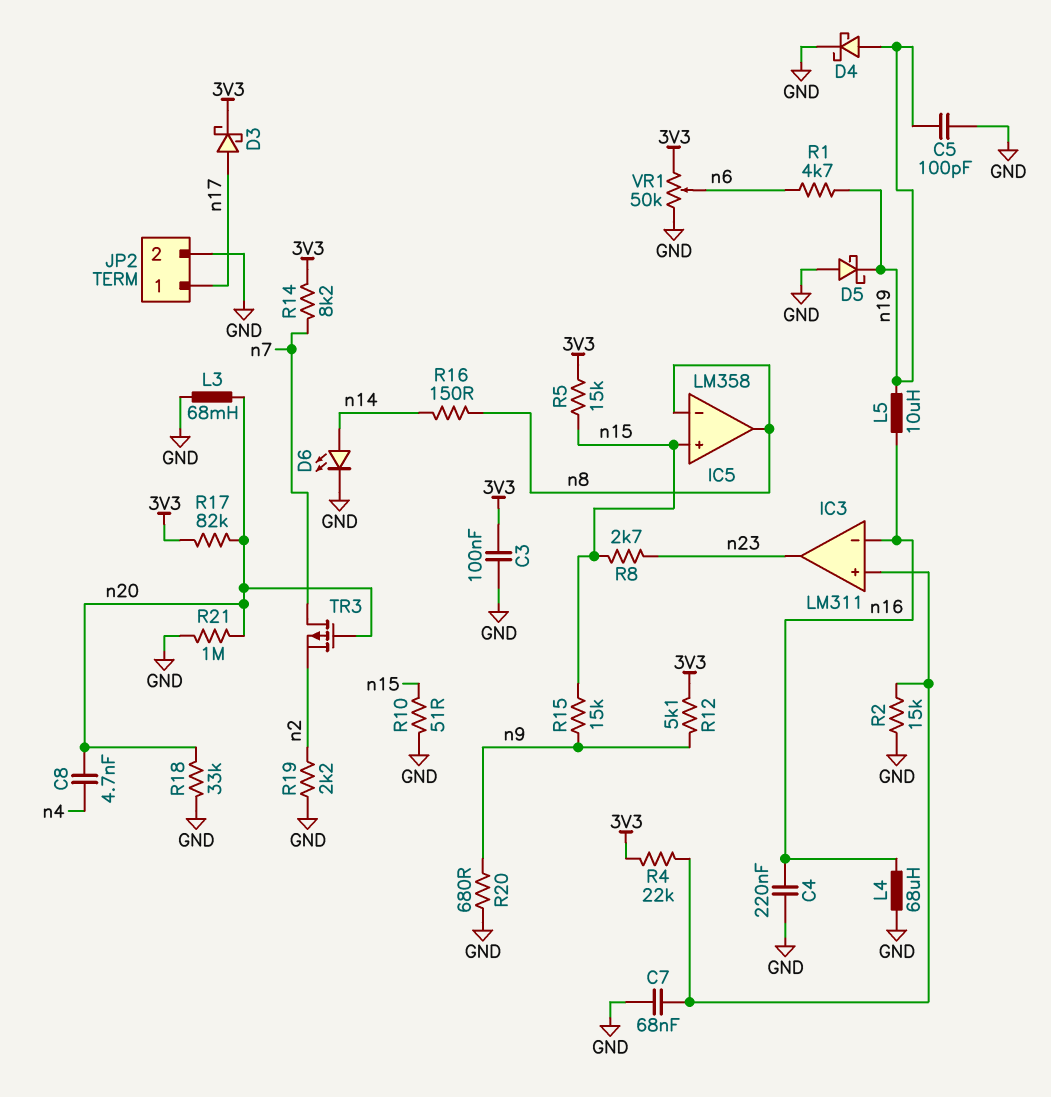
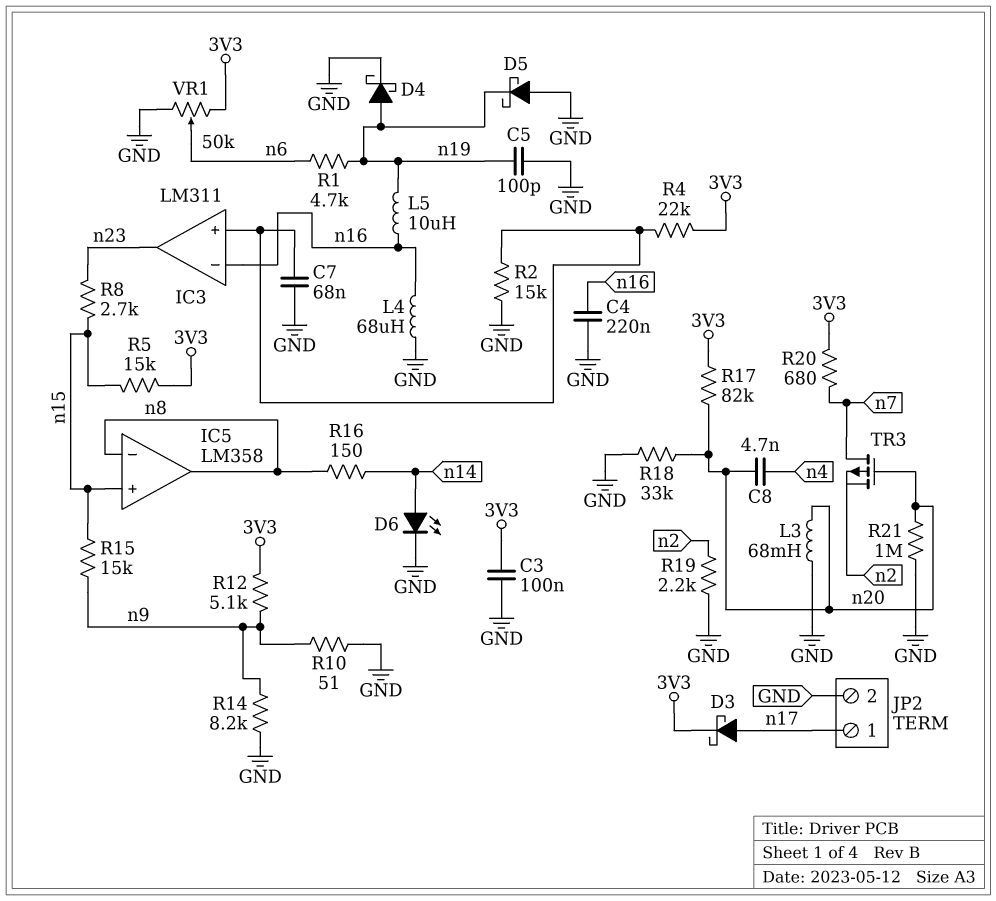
R10: 51 (GND, n15) -> 51 (GND, n9)
R14: 8.2k (3V3, n7) -> 8.2k (GND, n9)
R20: 680 (GND, n9) -> 680 (3V3, n7)

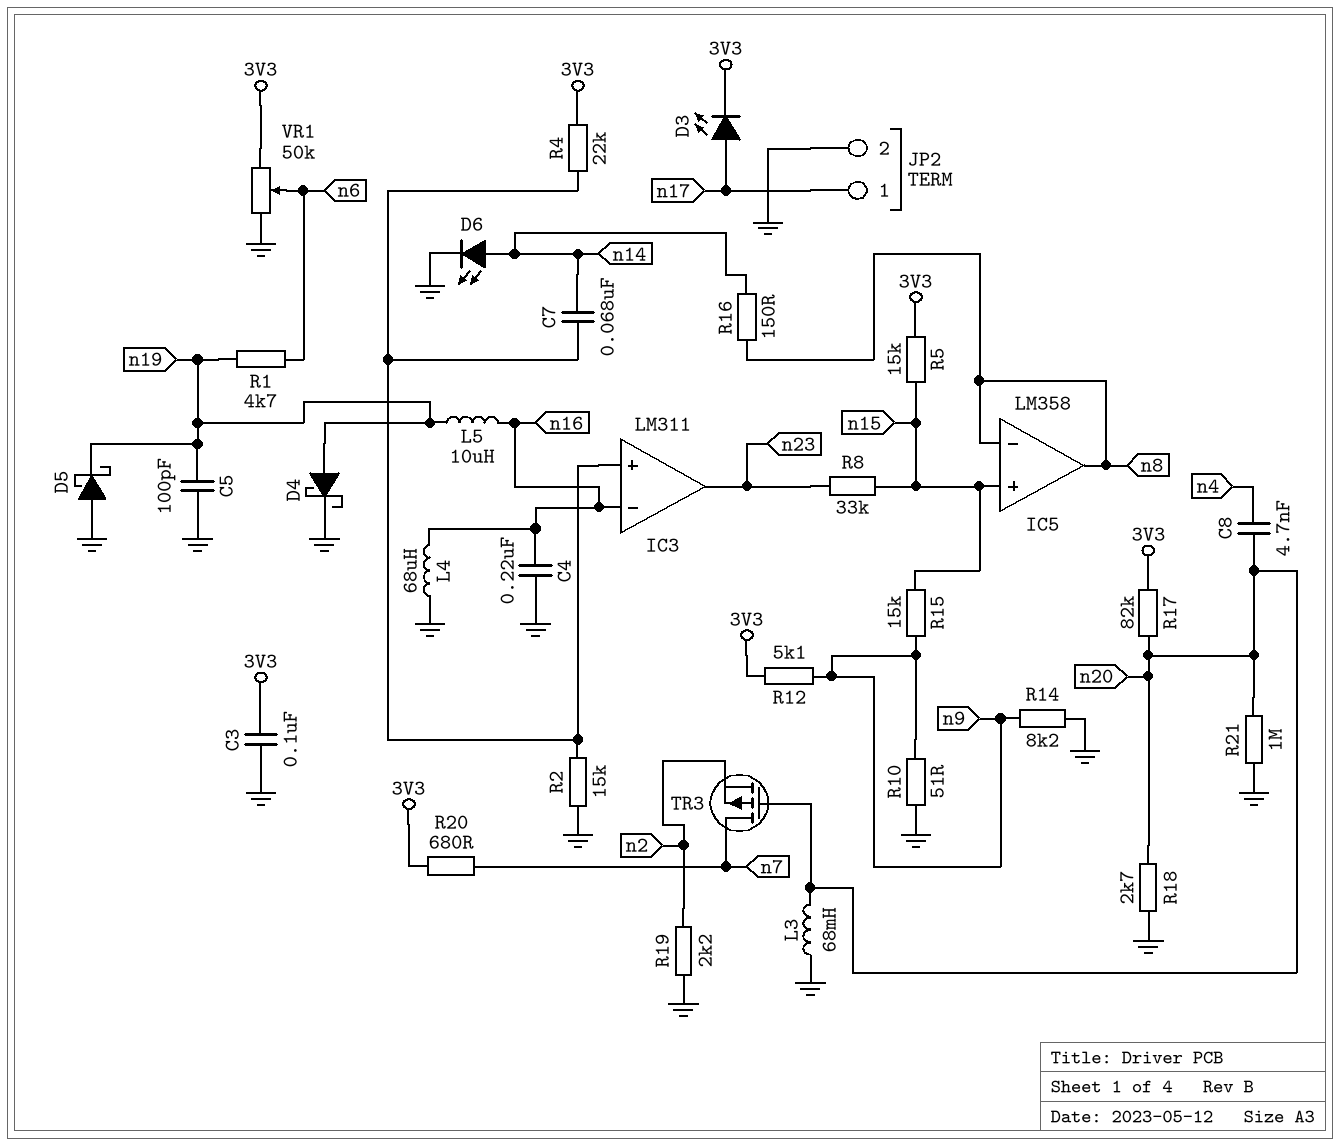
C7: 68nF (GND, IC3/in+) -> 68nF (IC3/in+, n14)
D3: schottky (A n17, K 3V3) -> LED (A n17, K 3V3)
R8: 2.7k (n15, n23) -> 33k (n15, n23)
R18: 33k (GND, n20) -> 2.7k (GND, n20)

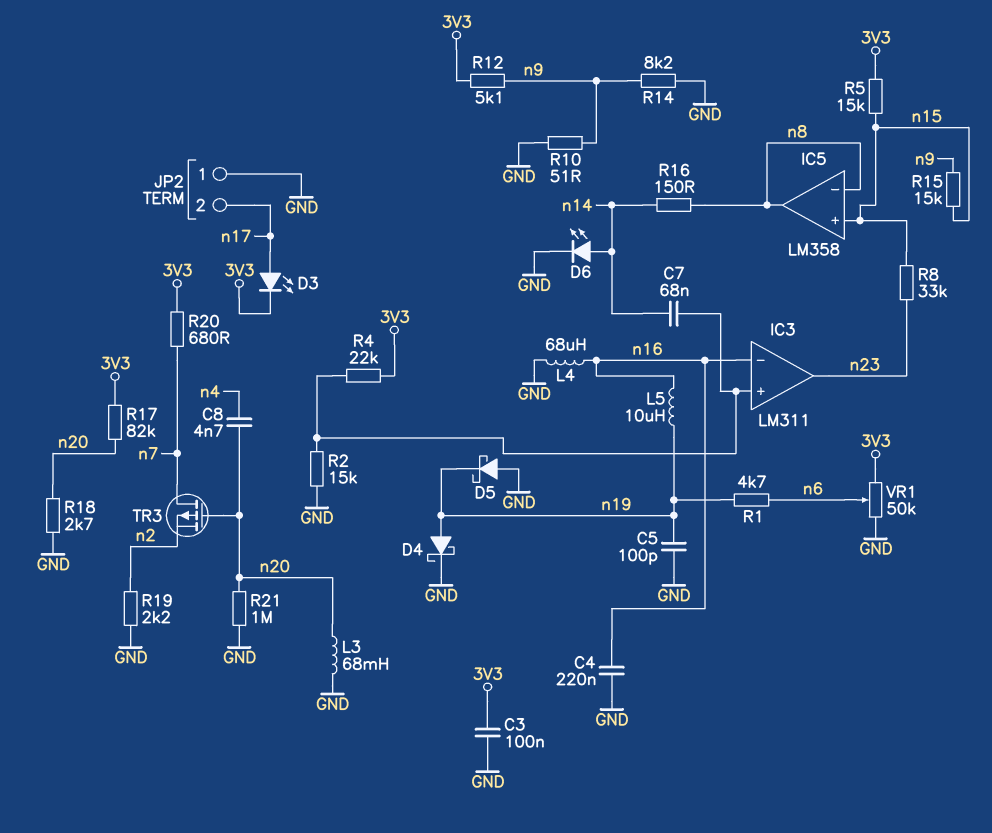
JP2 pin 1: n17 -> GND
JP2 pin 2: GND -> n17

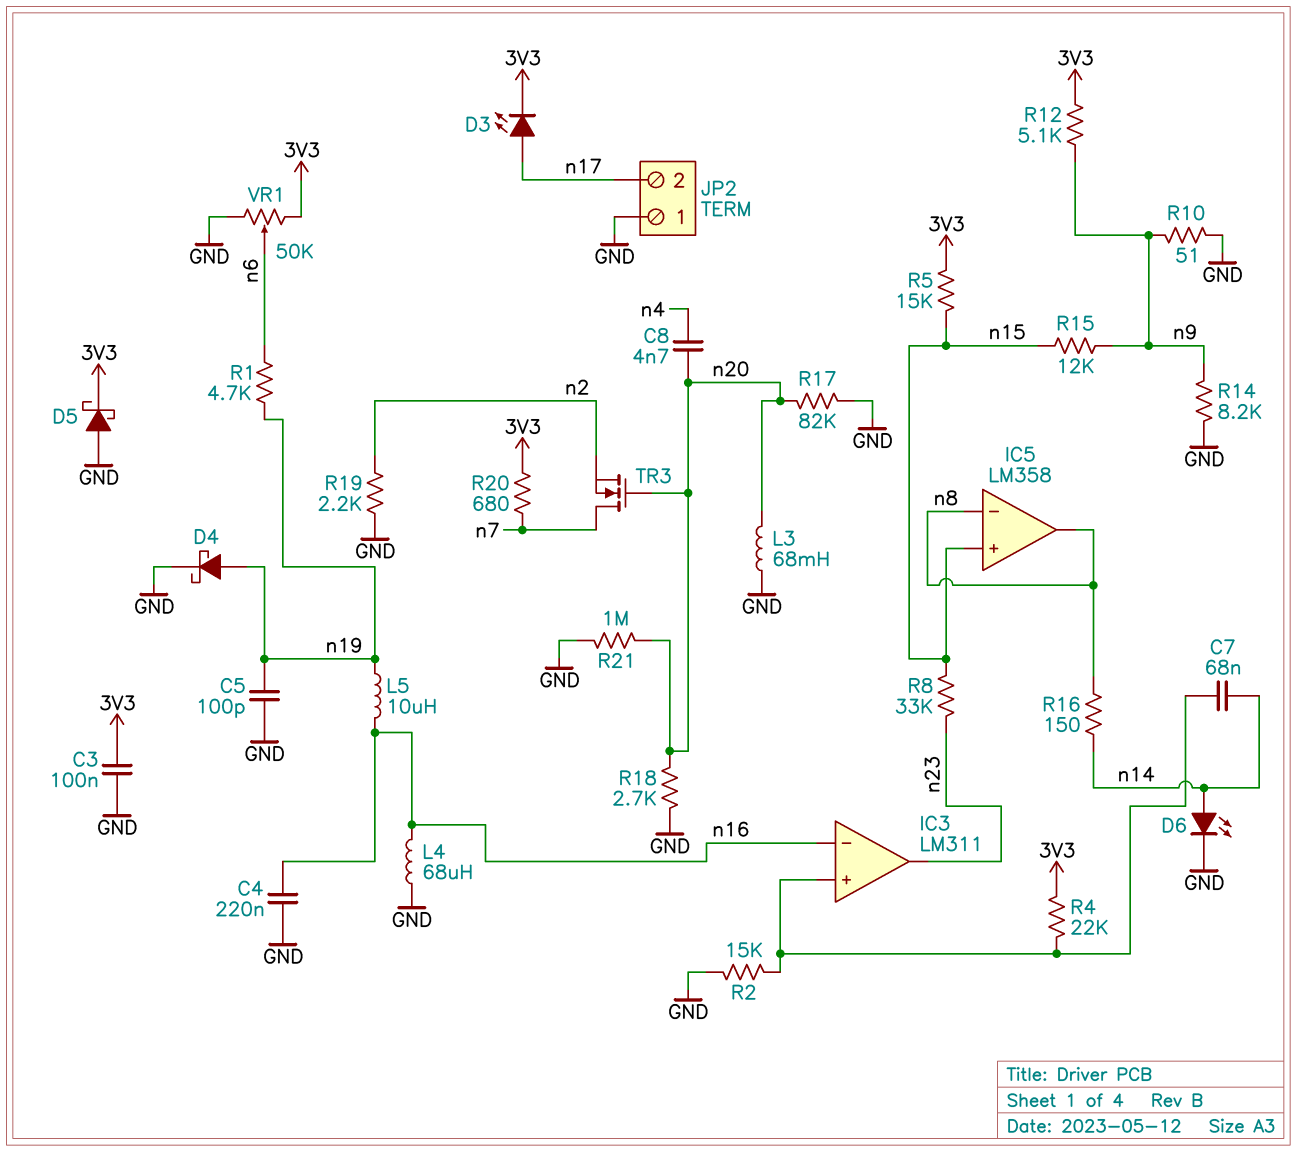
D5: schottky (A GND, K n19) -> schottky (A GND, K 3V3)
R15: 15k (n9, n15) -> 12k (n9, n15)
R17: 82k (3V3, n20) -> 82k (GND, n20)
TR3: PMOS (G n20, D n7, S n2) -> NMOS (G n20, D n7, S n2)

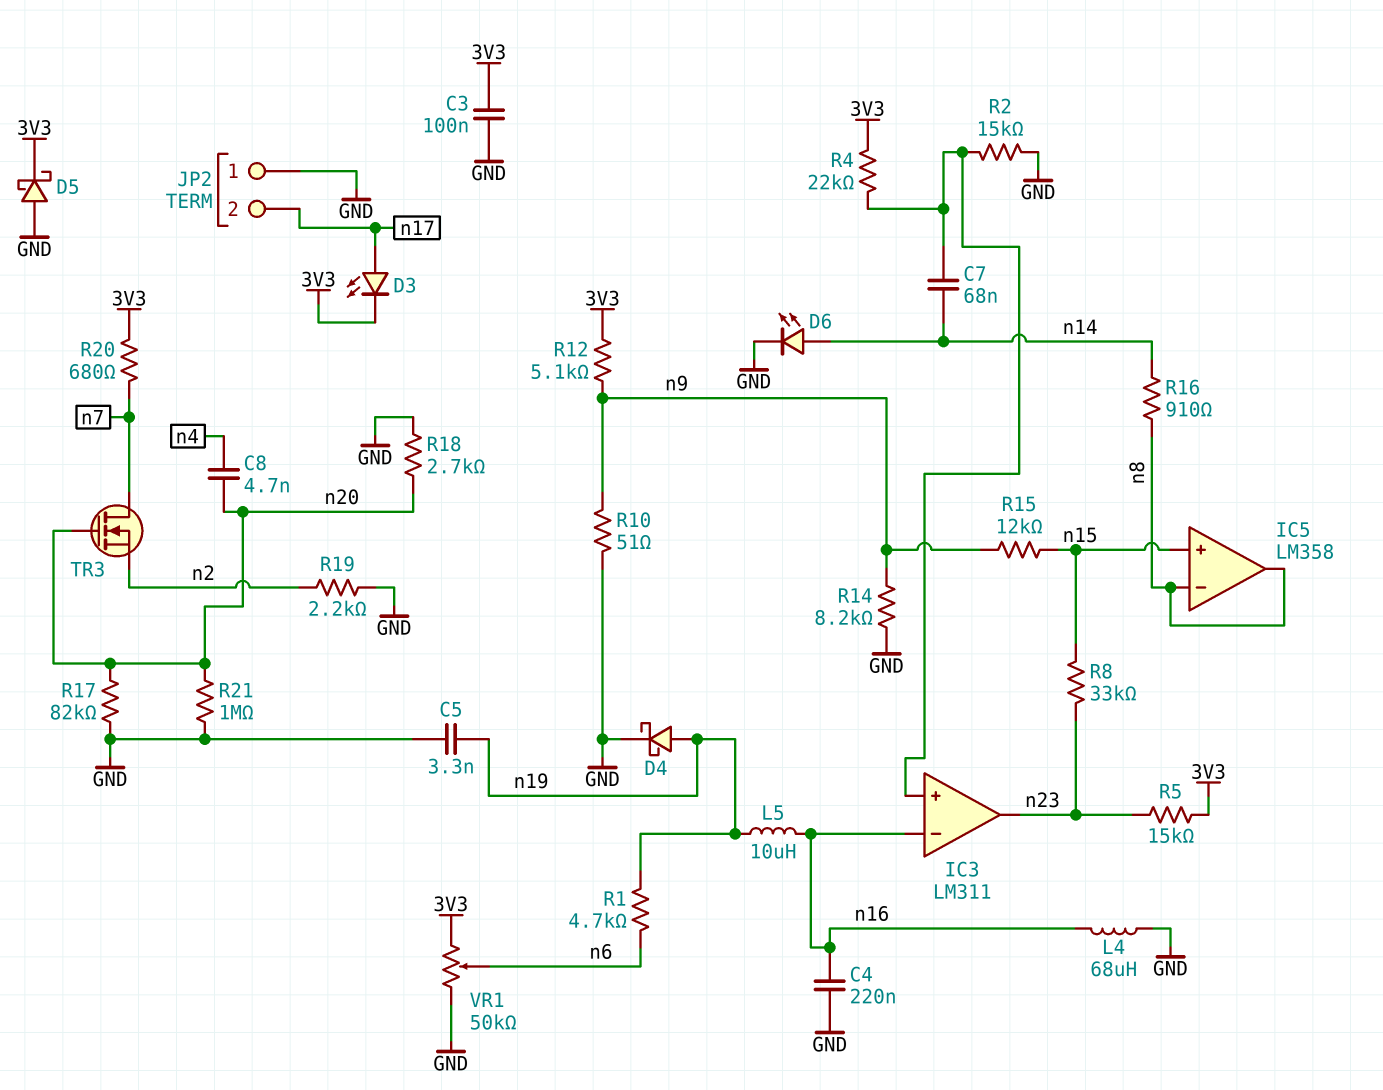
C5: 100pF (GND, n19) -> 3.3nF (GND, n19)
L3: 68mH (GND, n20) -> none
R5: 15k (3V3, n15) -> 15k (3V3, n23)
R16: 150 (n8, n14) -> 910 (n8, n14)

